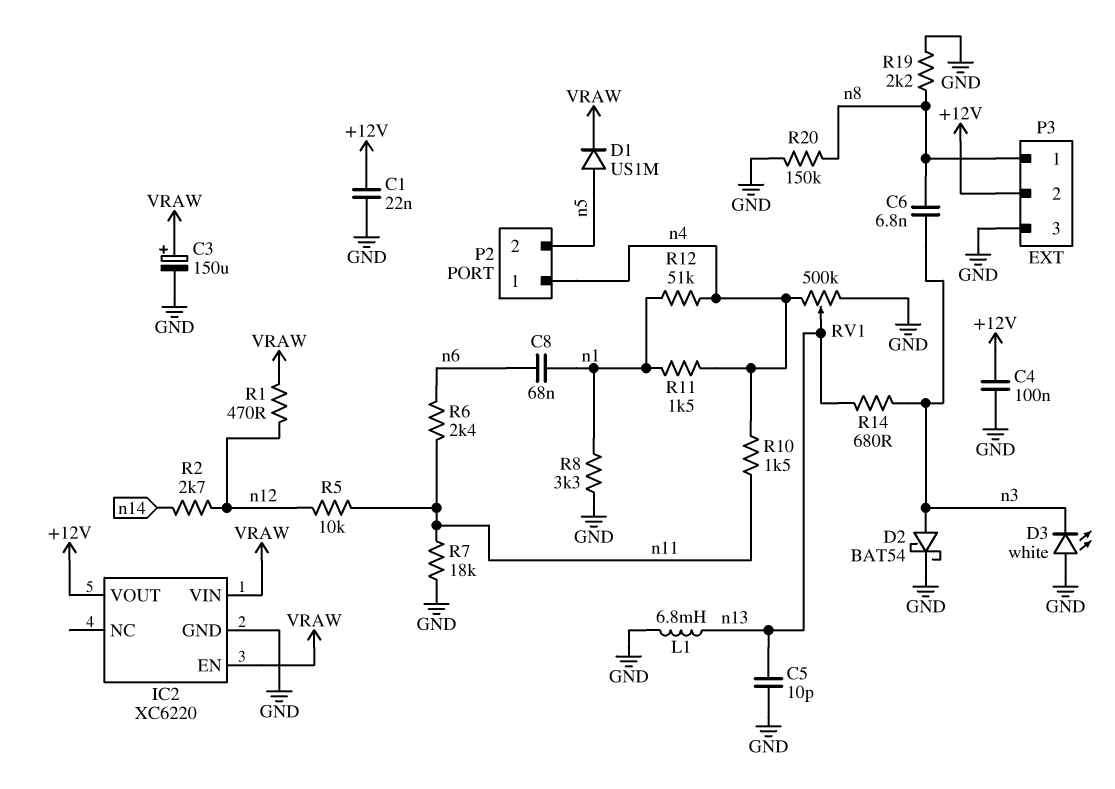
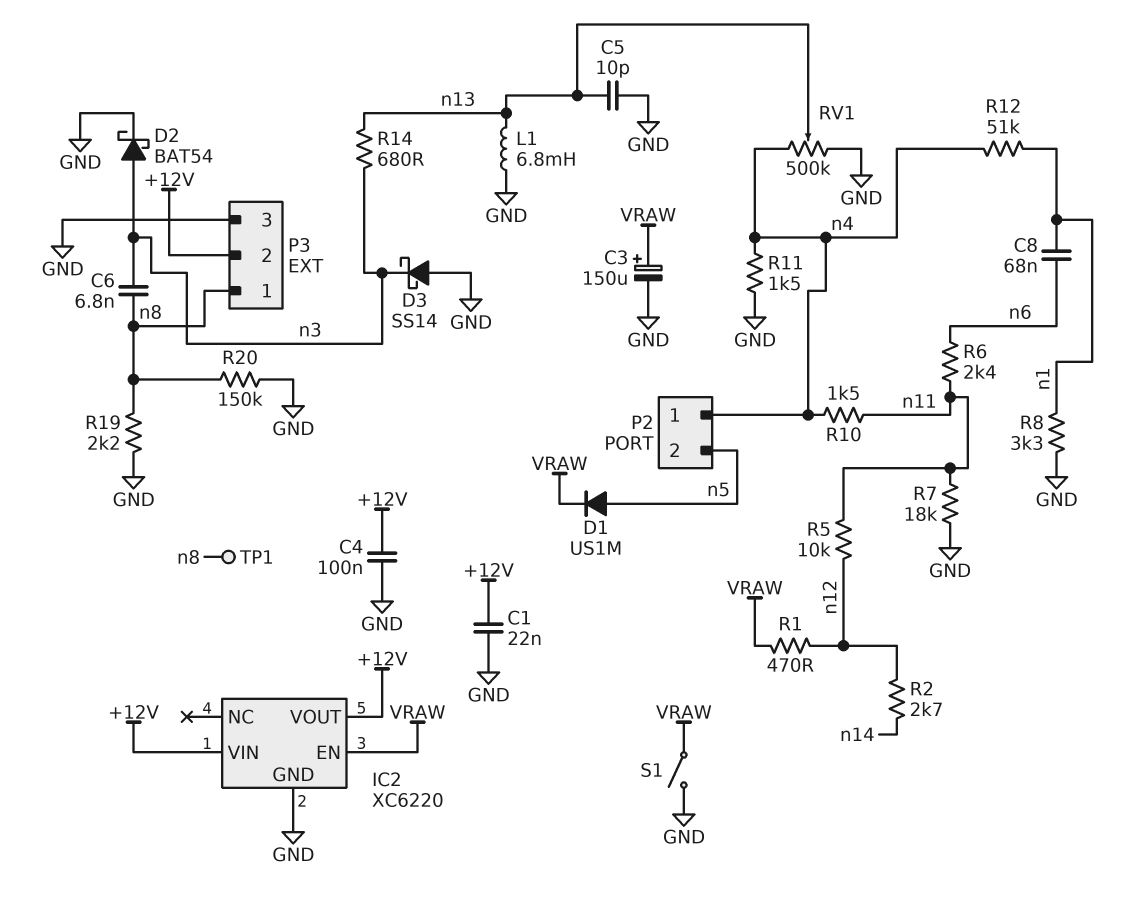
D3: LED white (A GND, K n3) -> schottky SS14 (A GND, K n3)
IC2 pin VIN: VRAW -> +12V
R11: 1.5k (n1, n4) -> 1.5k (GND, n4)
S1: none -> switch (GND, VRAW)
TP1: none -> test point (n8)

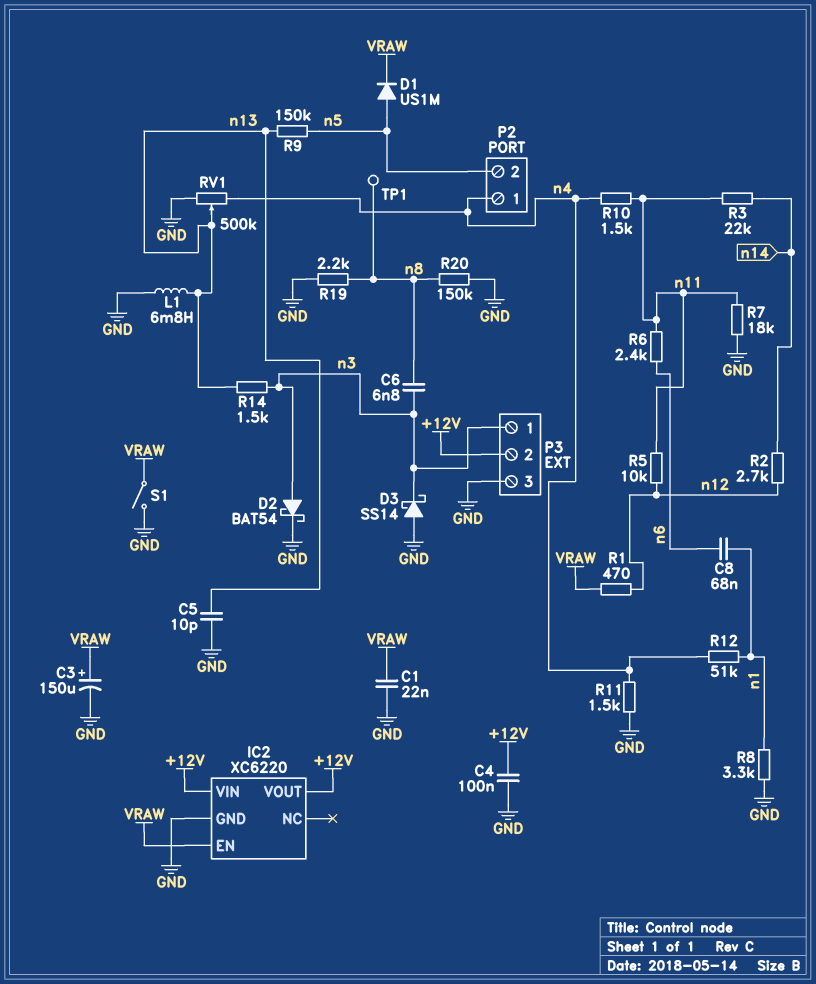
C1: 22nF (+12V, GND) -> 22nF (GND, VRAW)
P3 pin 1: n8 -> n3
R3: none -> 22k (n11, n14)
R9: none -> 150k (n5, n13)
R14: 680 (n3, n13) -> 1.5k (n3, n13)

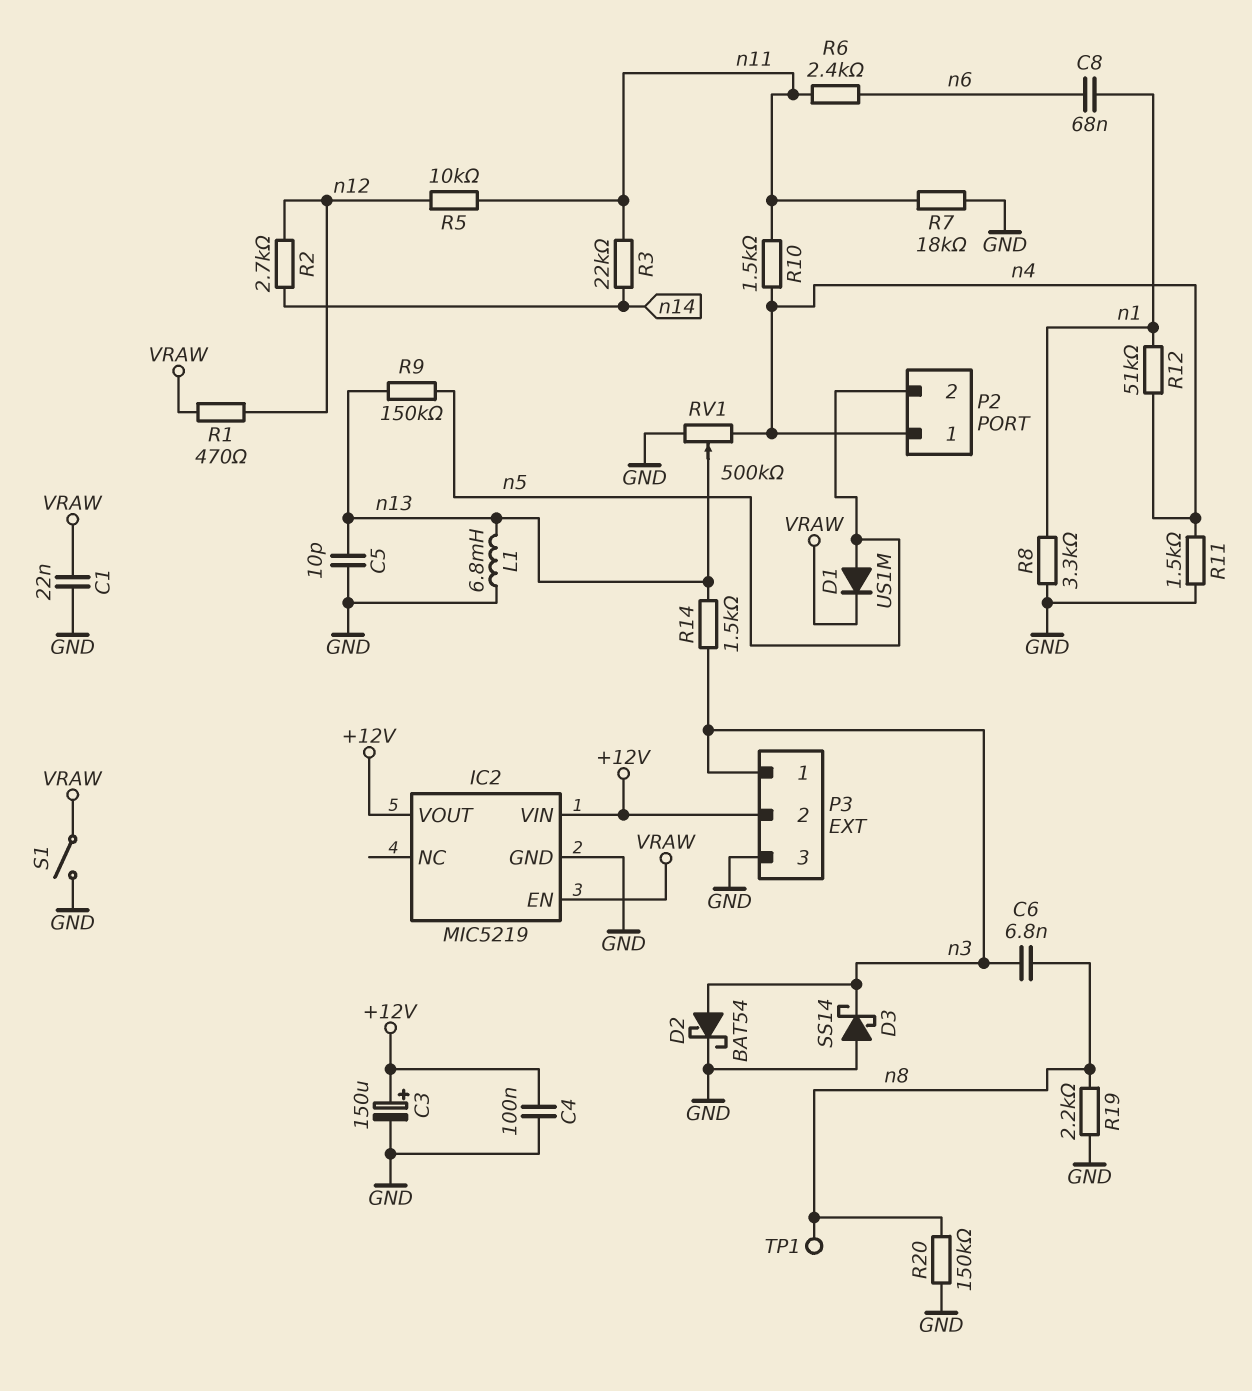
C3: 150uF (plus VRAW, minus GND) -> 150uF (plus +12V, minus GND)
IC2: XC6220 -> MIC5219

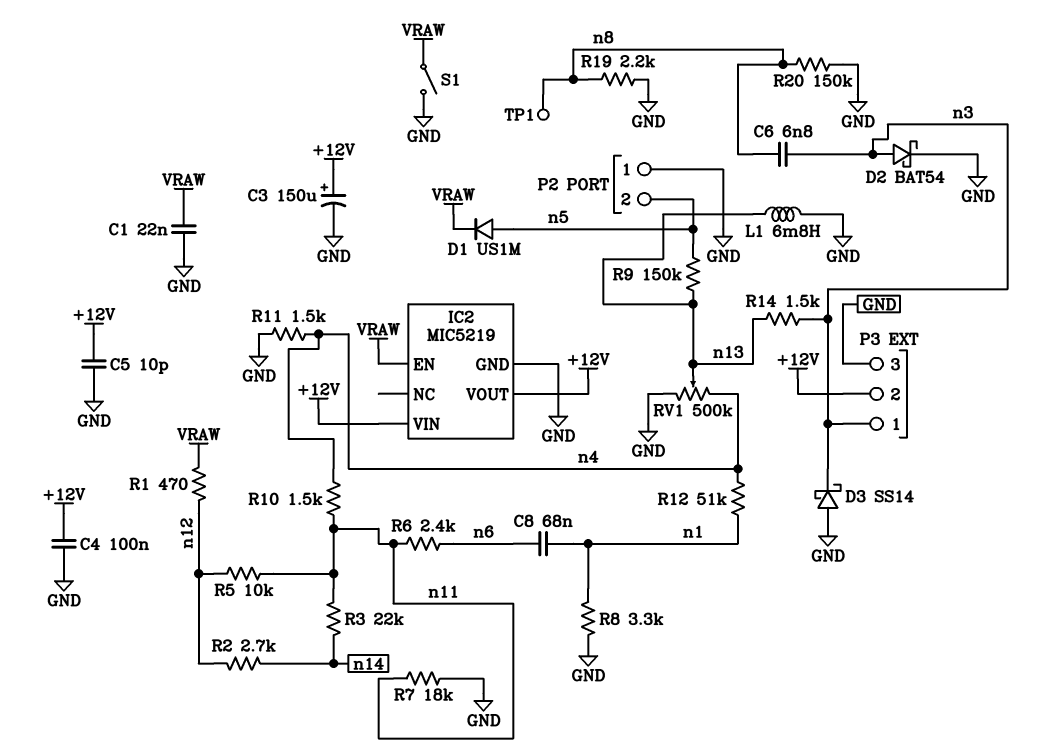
C5: 10pF (GND, n13) -> 10pF (+12V, GND)
P2 pin 1: n4 -> GND

